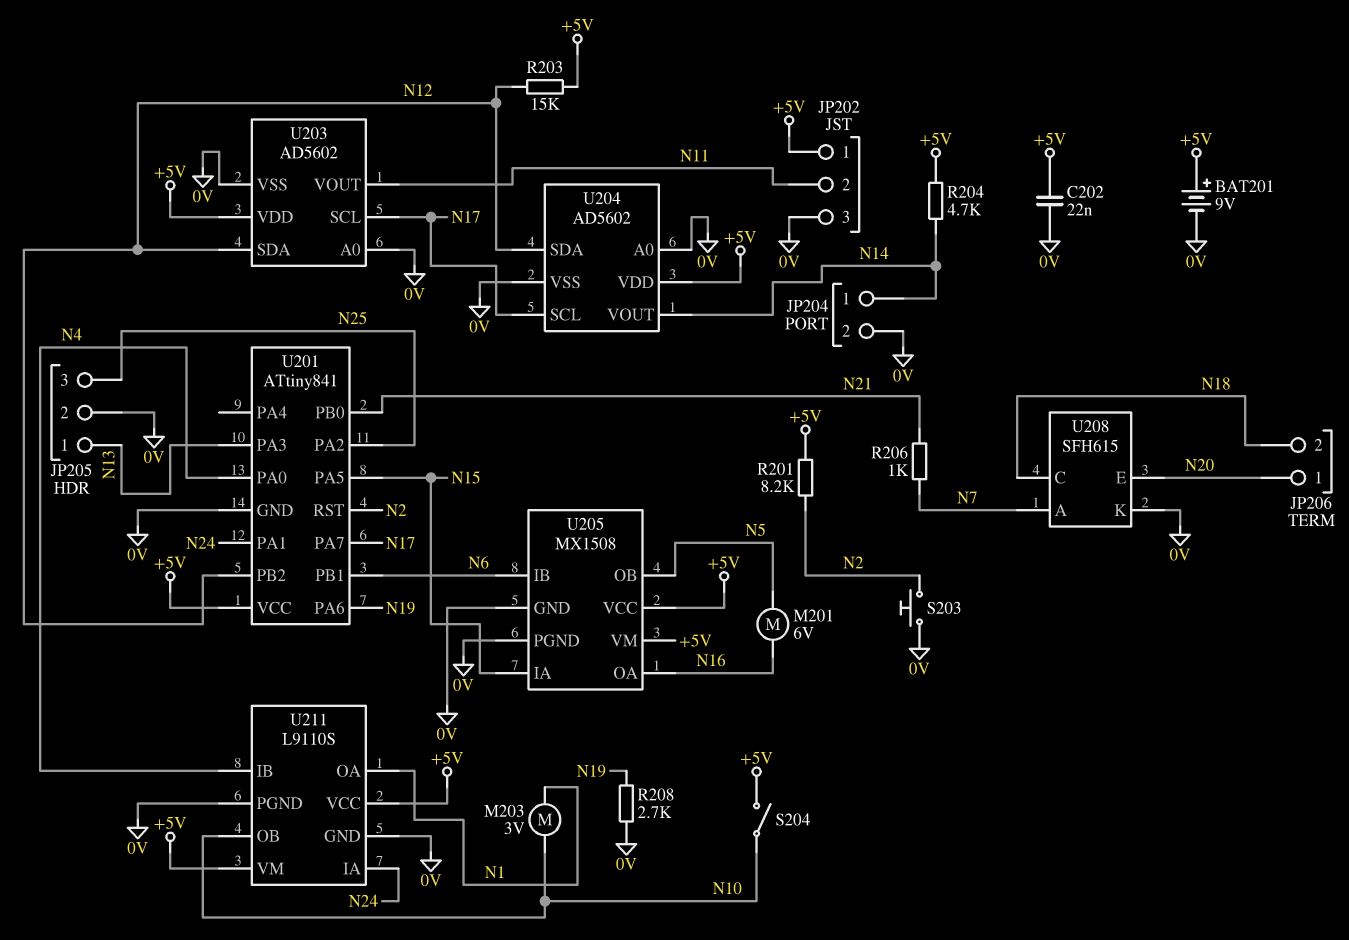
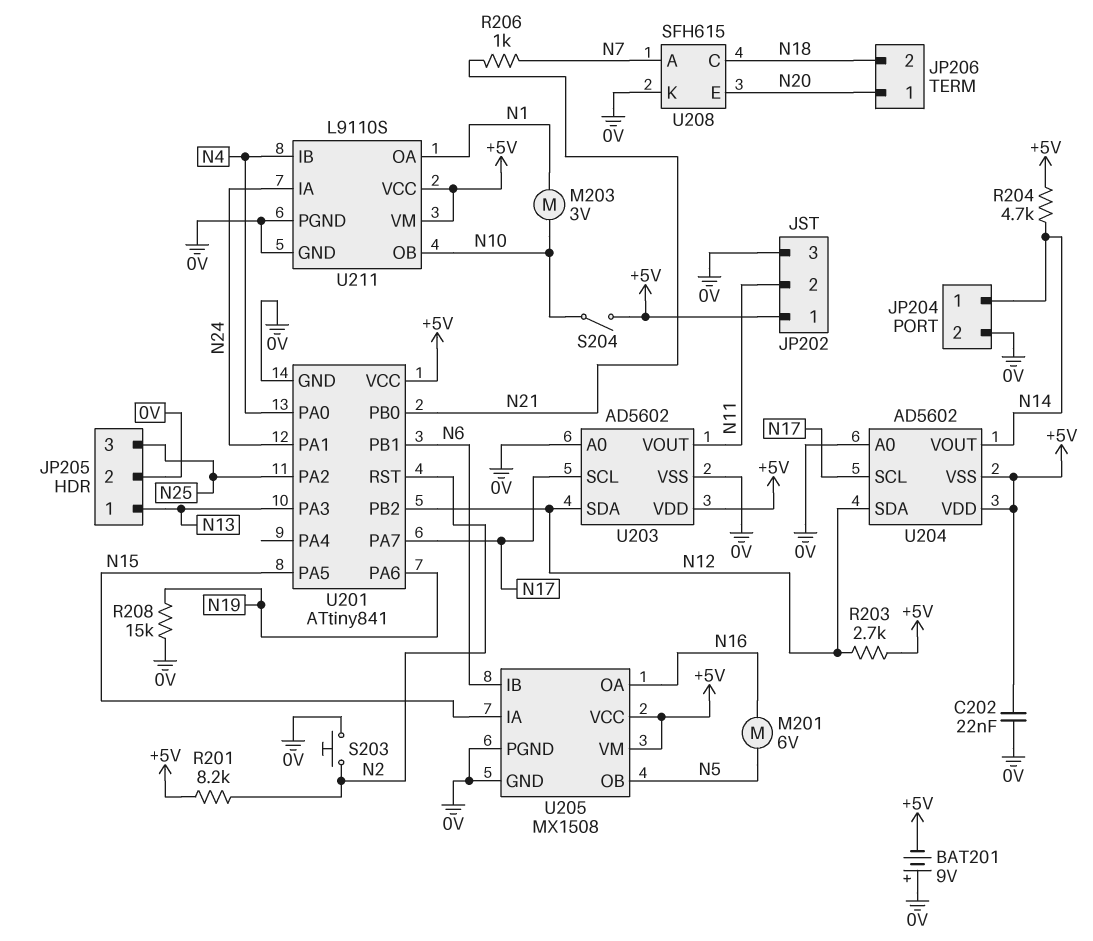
BAT201: 9V (plus +5V, minus 0V) -> 9V (plus 0V, minus +5V)
R203: 15k (+5V, N12) -> 2.7k (+5V, N12)
R208: 2.7k (0V, N19) -> 15k (0V, N19)
U204 pin VSS: 0V -> +5V

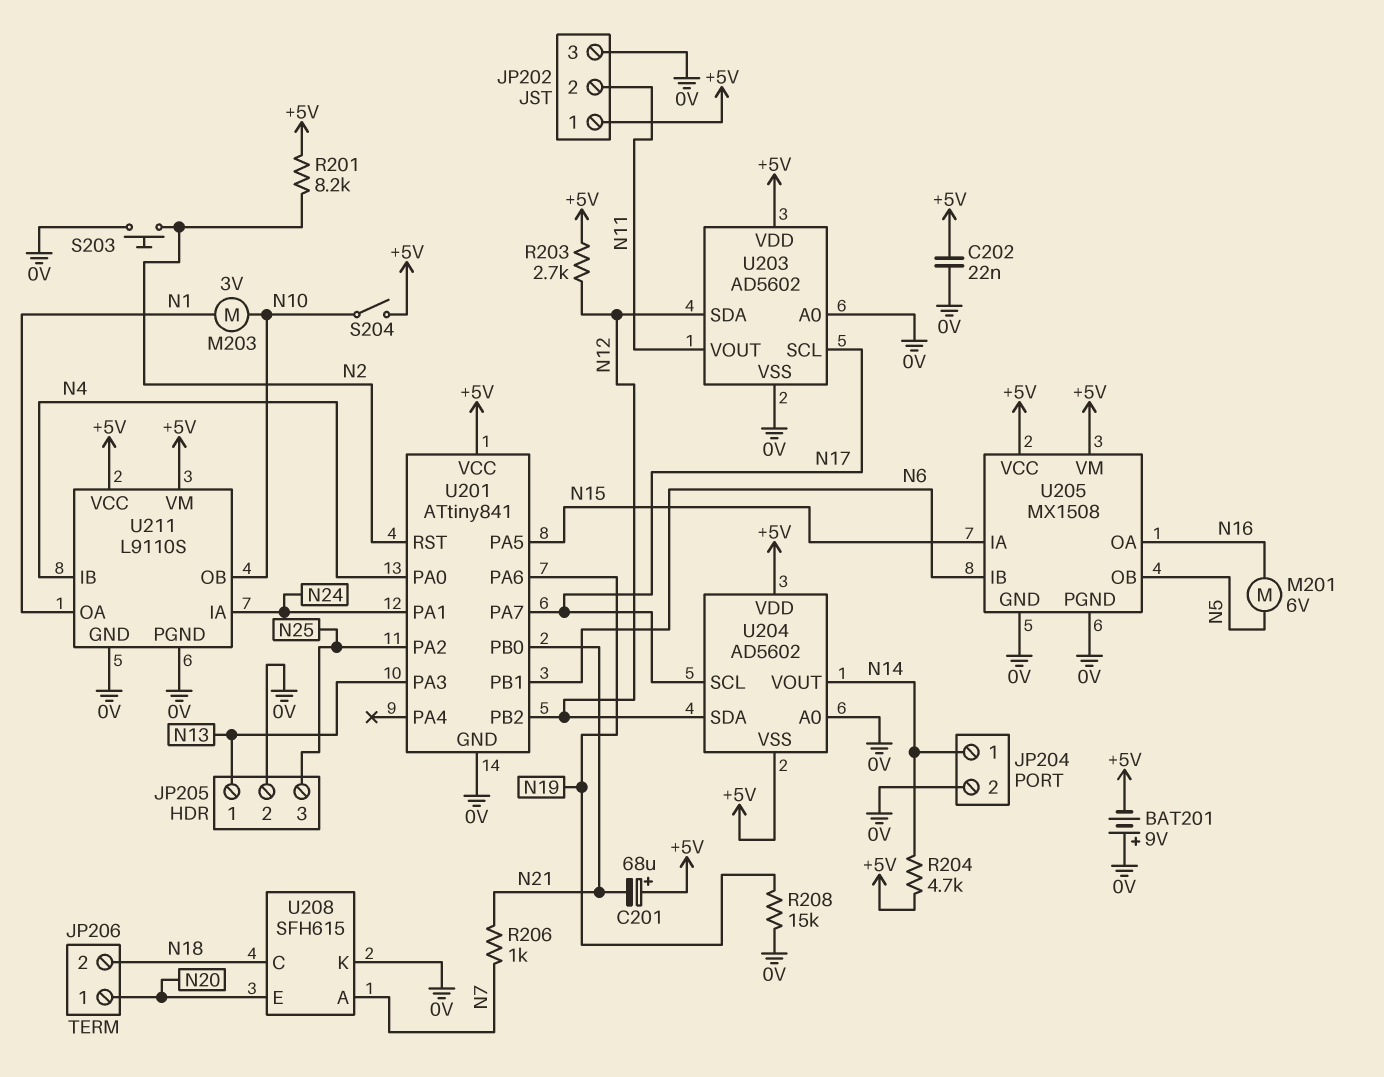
C201: none -> 68uF (plus +5V, minus N21)

